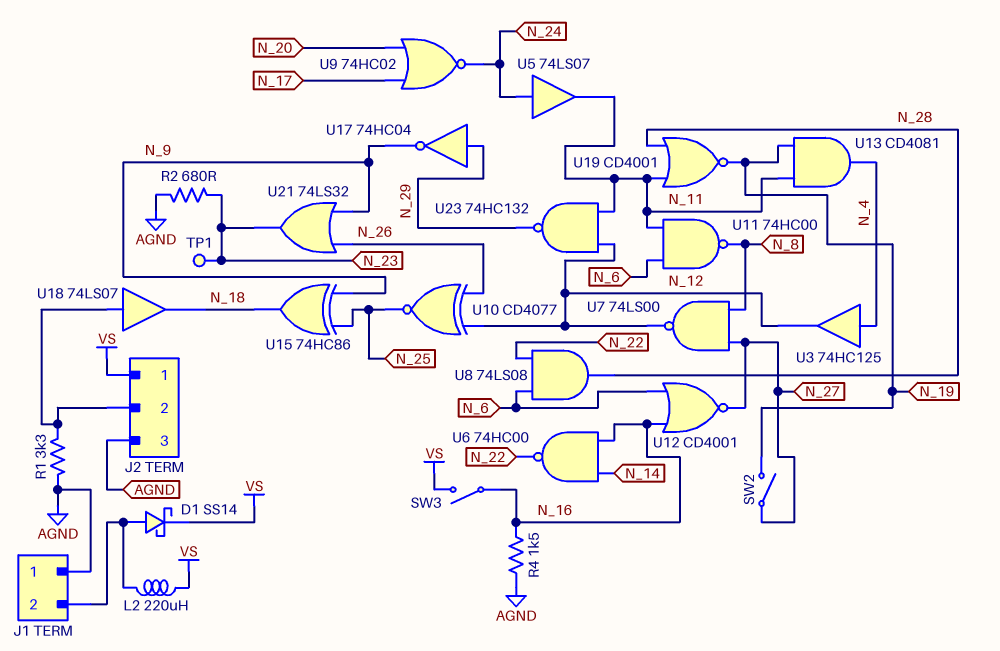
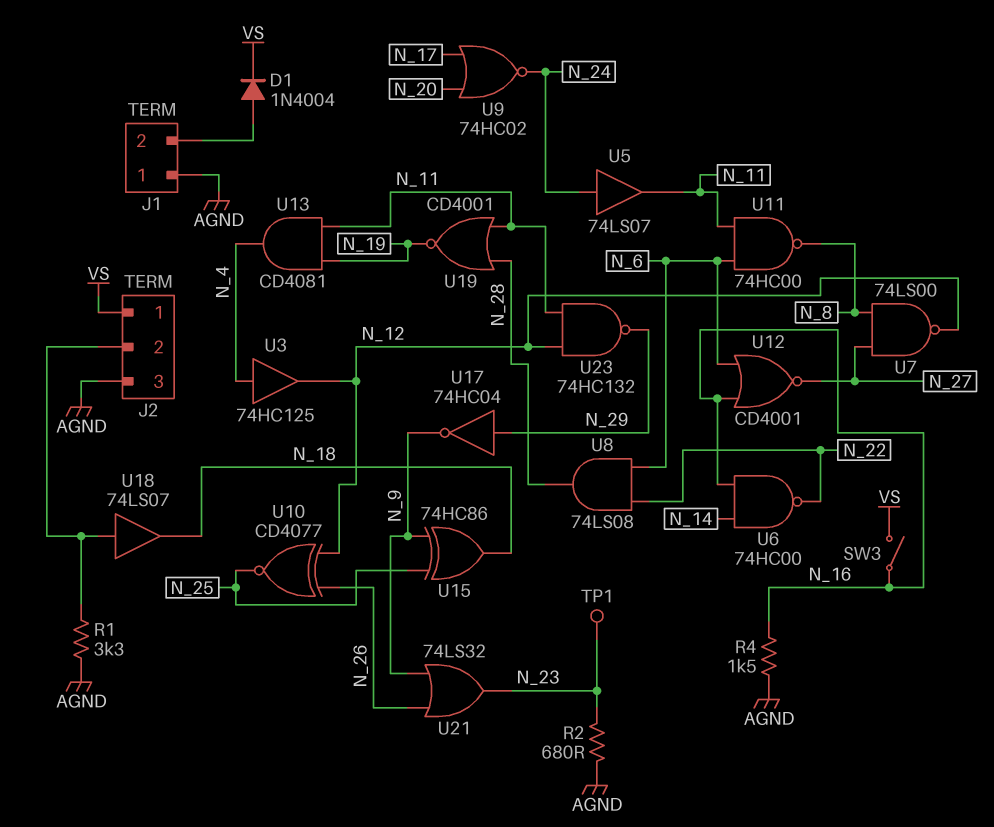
D1: schottky SS14 (A J1/2, K VS) -> diode 1N4004 (A J1/2, K VS)
L2: 220uH (J1/2, VS) -> none
SW2: switch (N_19, N_27) -> none

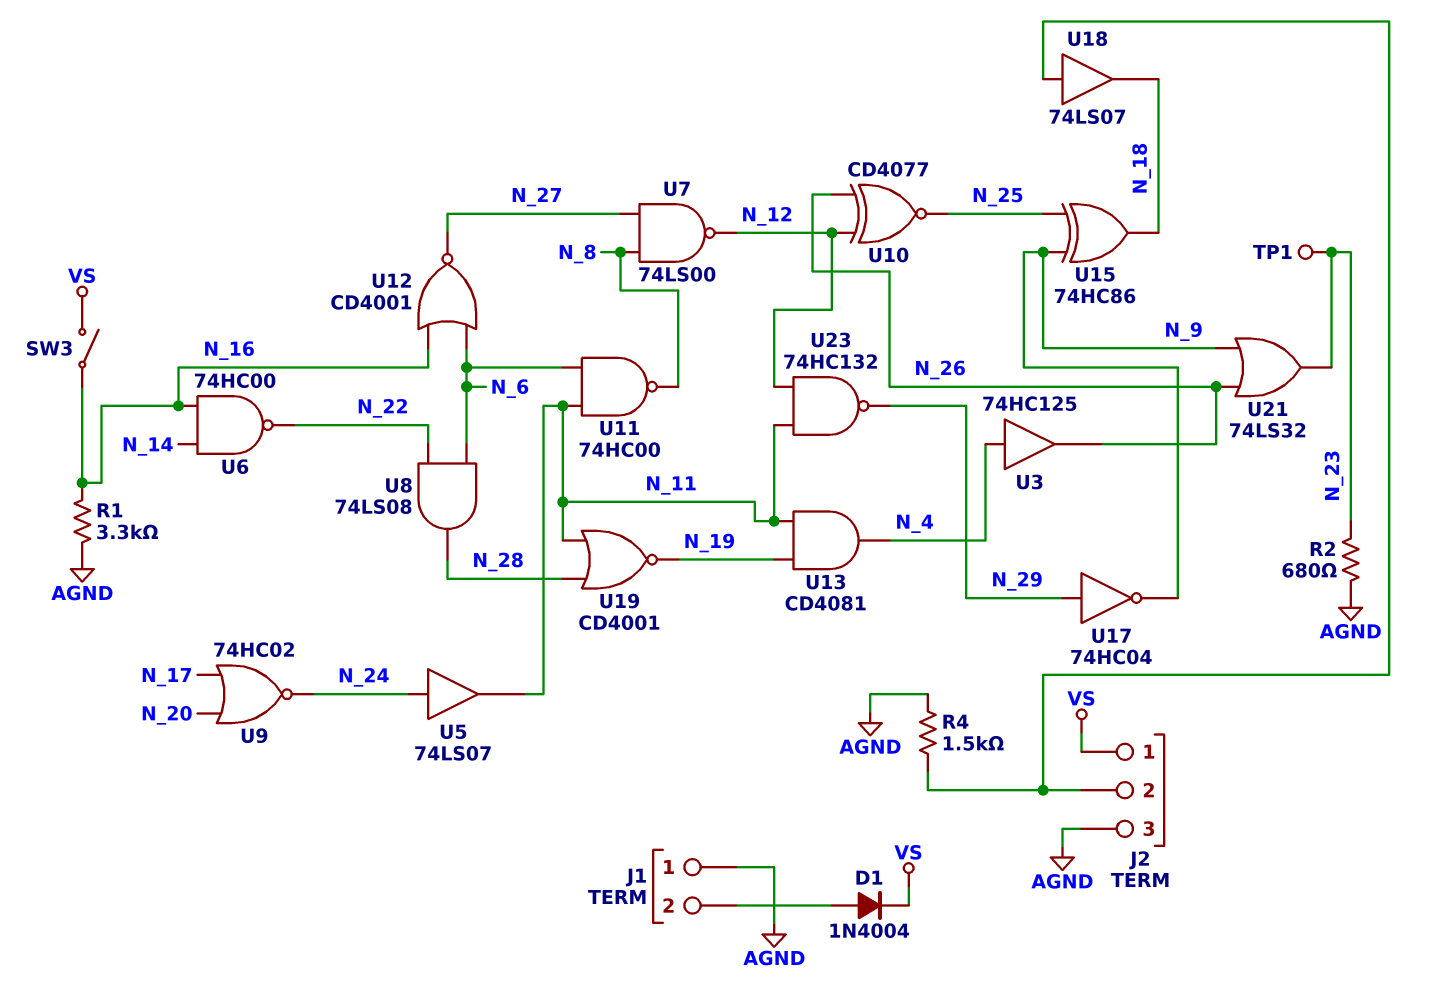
R1: 3.3k (AGND, J2/2) -> 3.3k (AGND, N_16)
R4: 1.5k (AGND, N_16) -> 1.5k (AGND, J2/2)
U3: buffer 74HC125 (in N_4, out N_12) -> buffer 74HC125 (in N_4, out N_26)

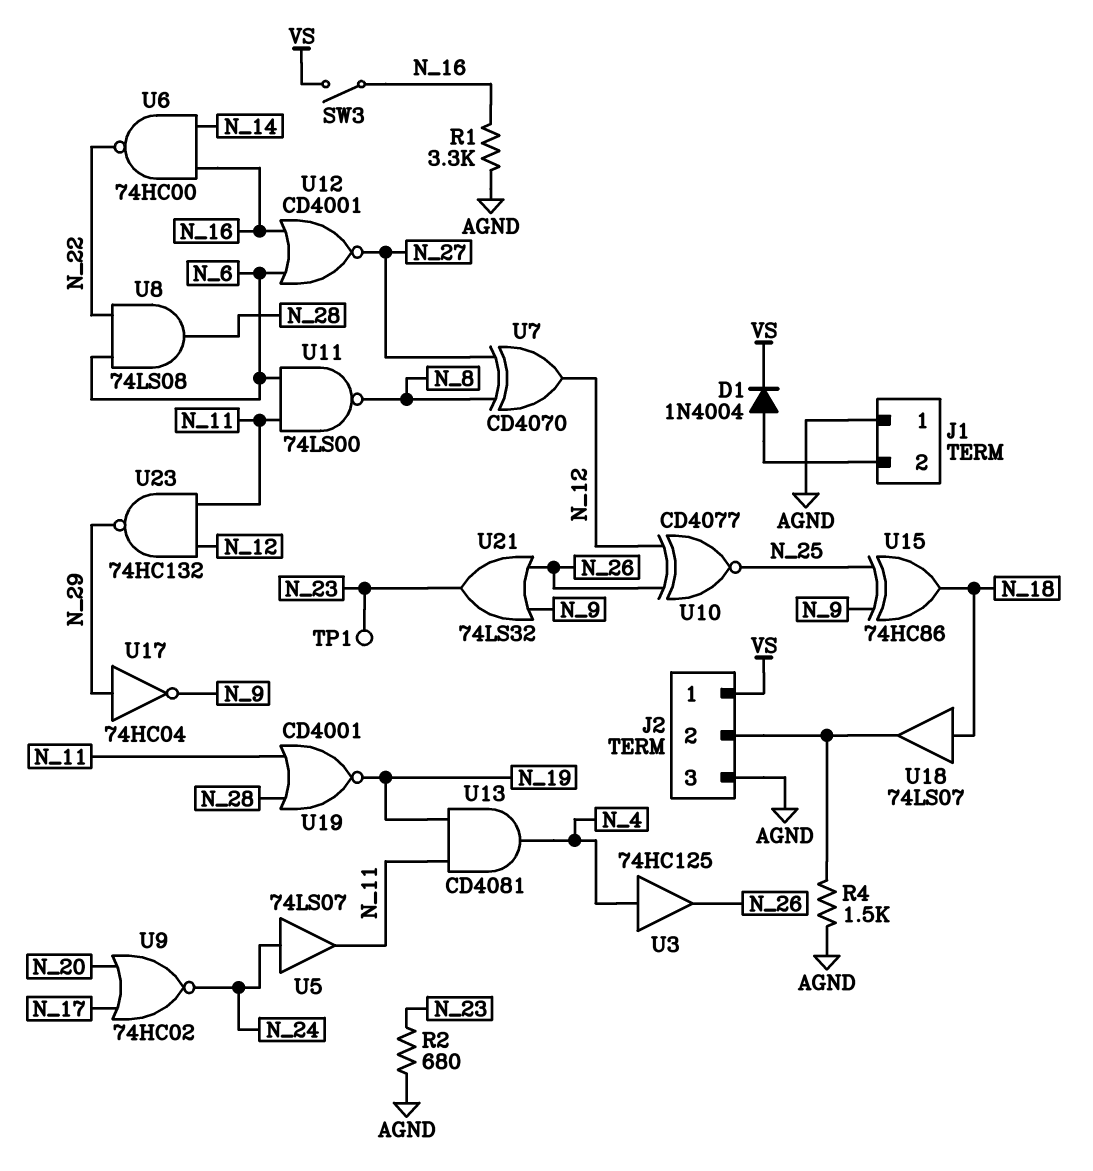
U7: NAND 74LS00 (in N_8, in N_27, out N_12) -> XOR CD4070 (in N_8, in N_27, out N_12)
U11: NAND 74HC00 (in N_6, in N_11, out N_8) -> NAND 74LS00 (in N_6, in N_11, out N_8)
U18: buffer 74LS07 (in J2/2, out N_18) -> buffer 74LS07 (in N_18, out J2/2)

